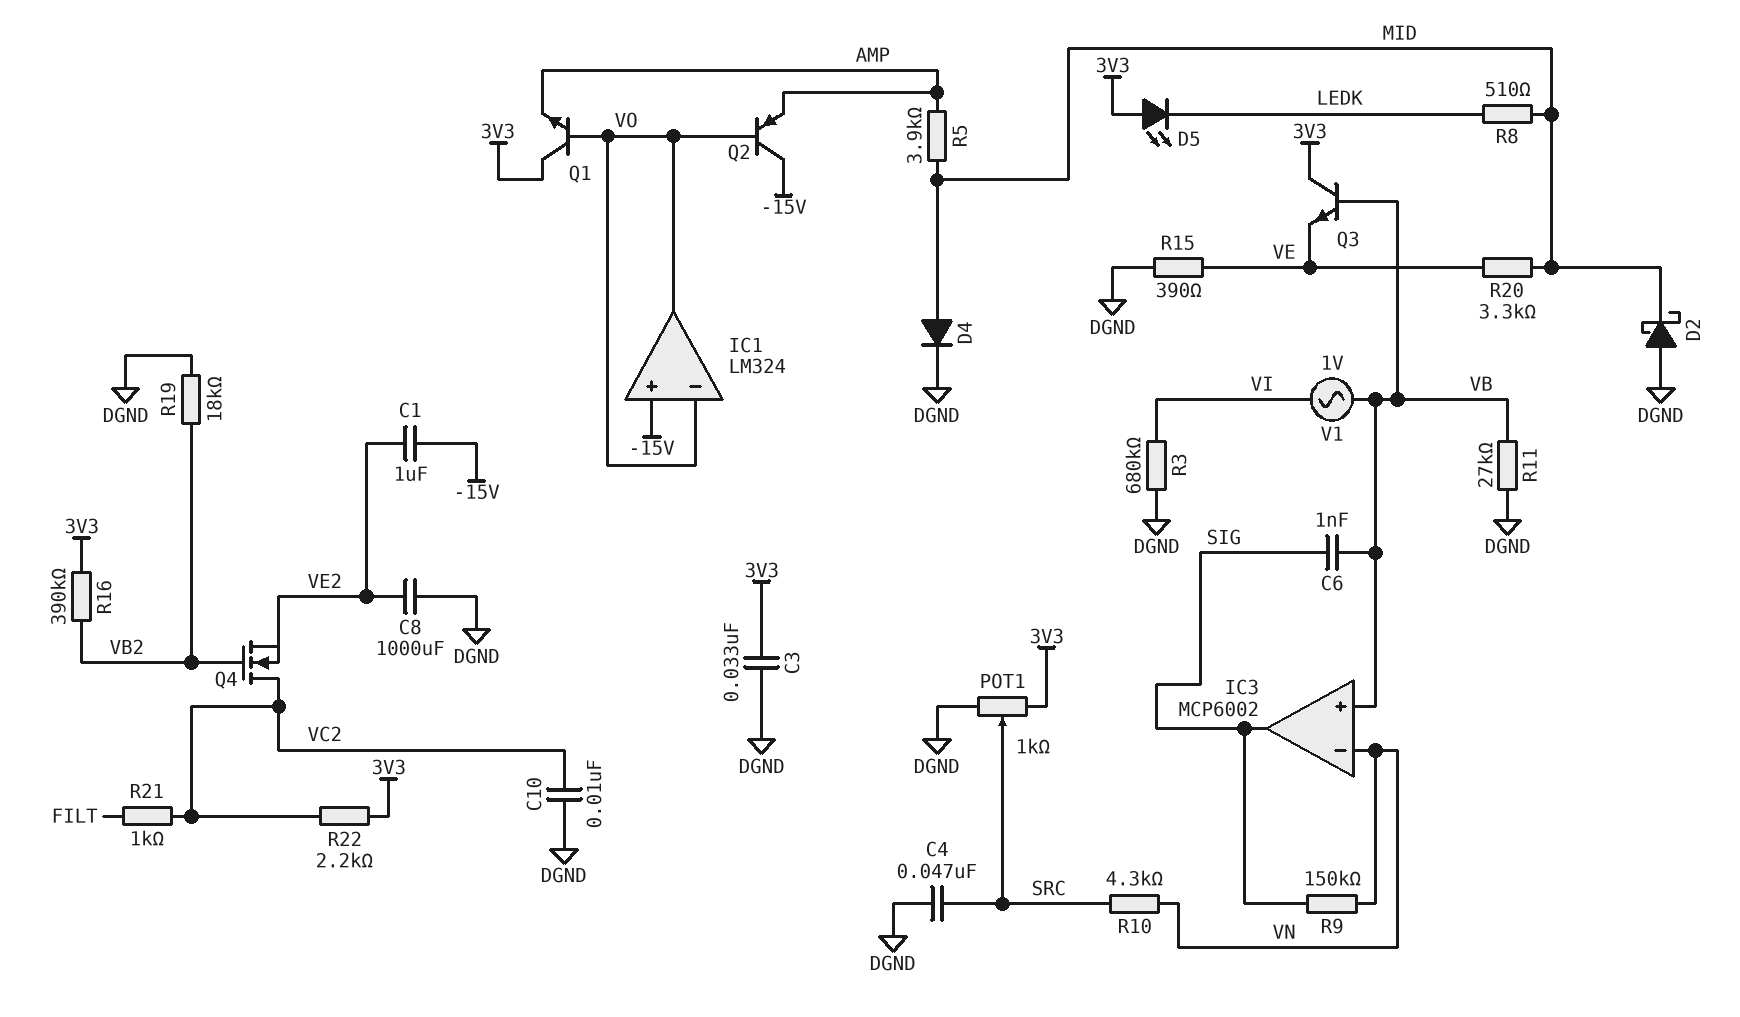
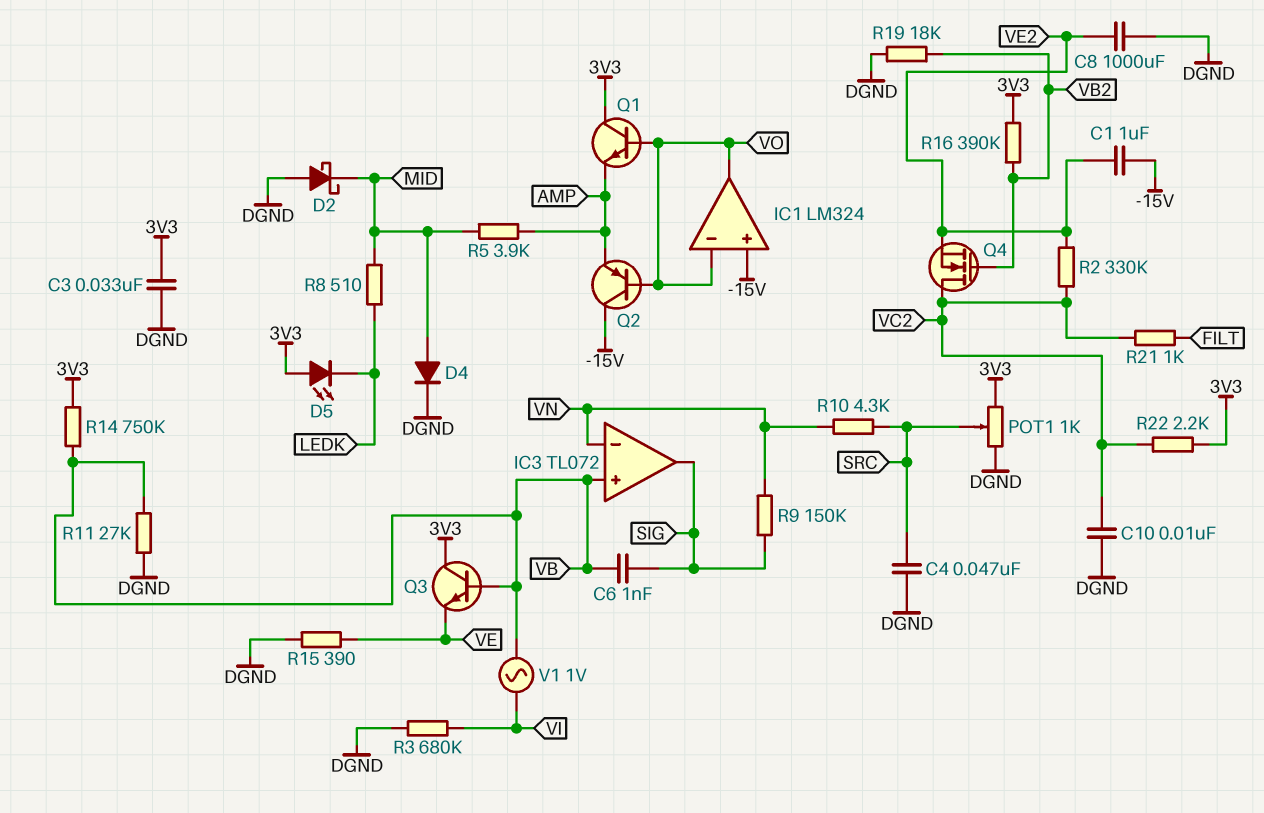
IC3: MCP6002 -> TL072
R2: none -> 330k (VC2, VE2)
R14: none -> 750k (3V3, VB)
R20: 3.3k (MID, VE) -> none

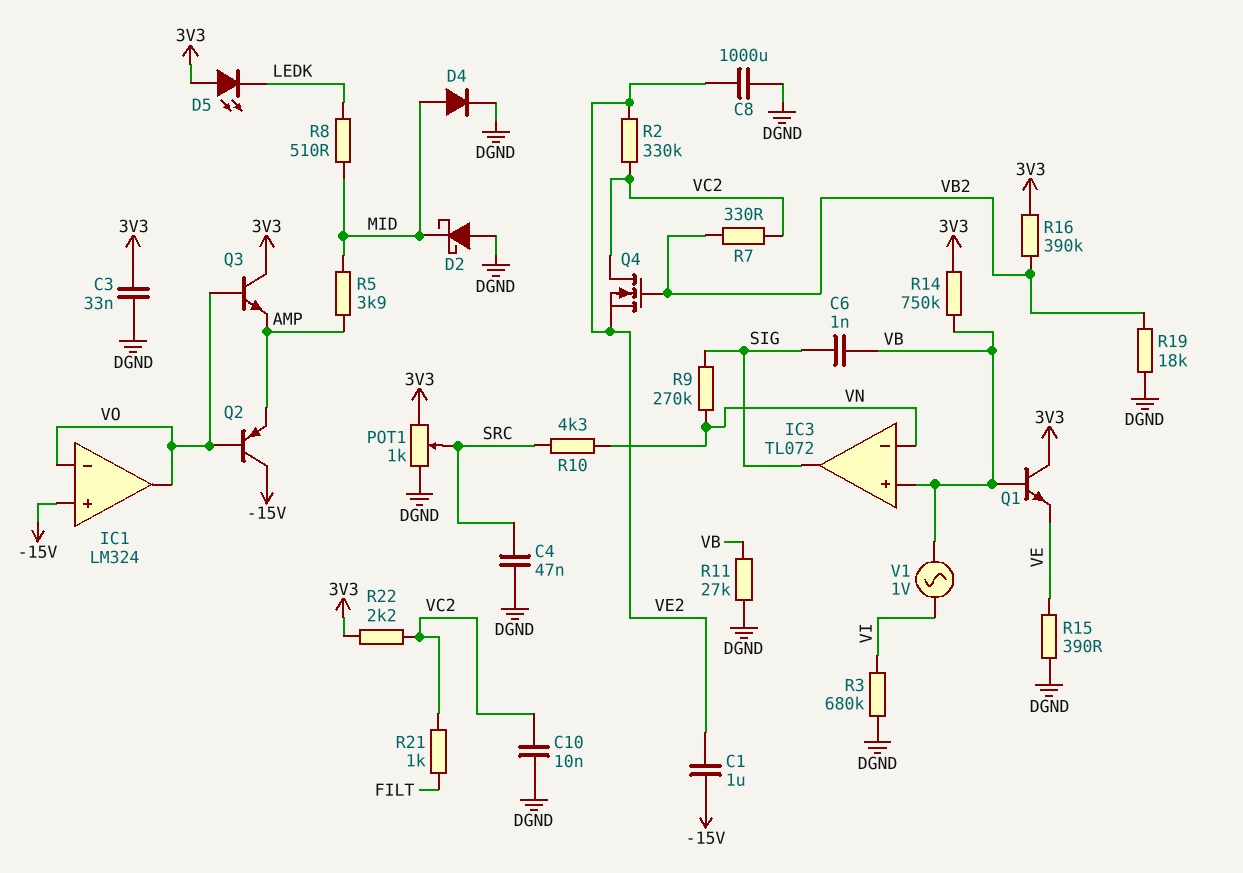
Q1: NPN (B VO, C 3V3, E AMP) -> NPN (B VB, C 3V3, E VE)
Q3: NPN (B VB, C 3V3, E VE) -> NPN (B VO, C 3V3, E AMP)
R7: none -> 330 (VB2, VC2)
R9: 150k (SIG, VN) -> 270k (SIG, VN)

